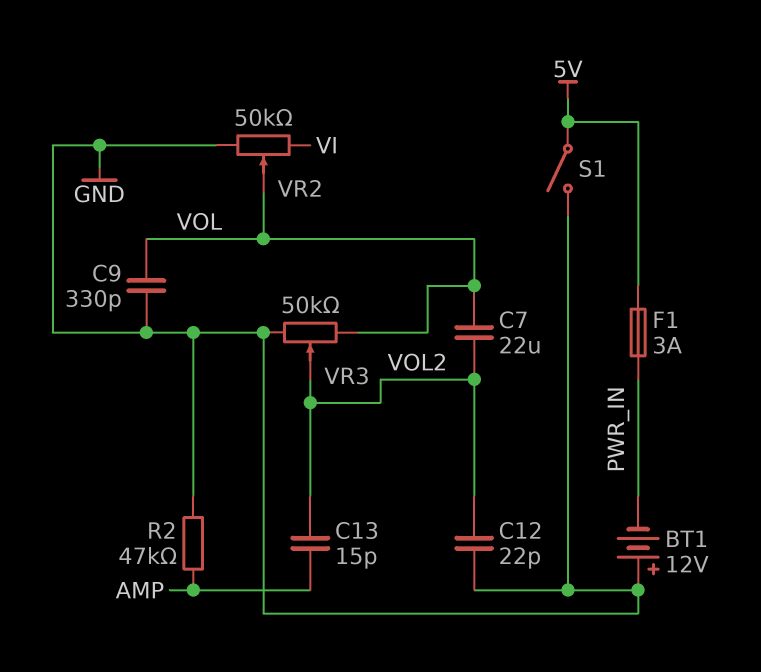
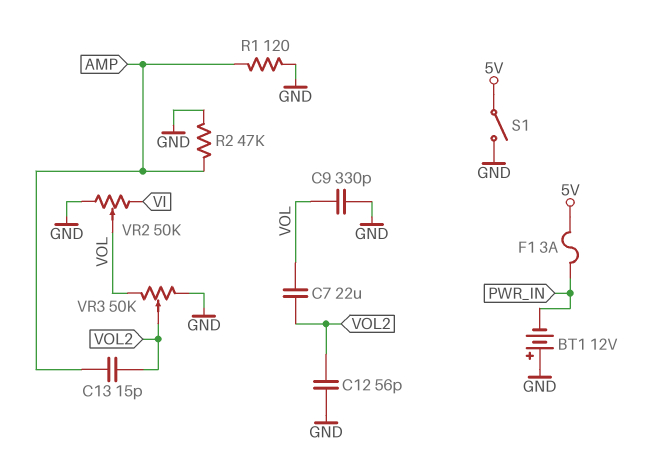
C12: 22pF (GND, VOL2) -> 56pF (GND, VOL2)
R1: none -> 120 (AMP, GND)

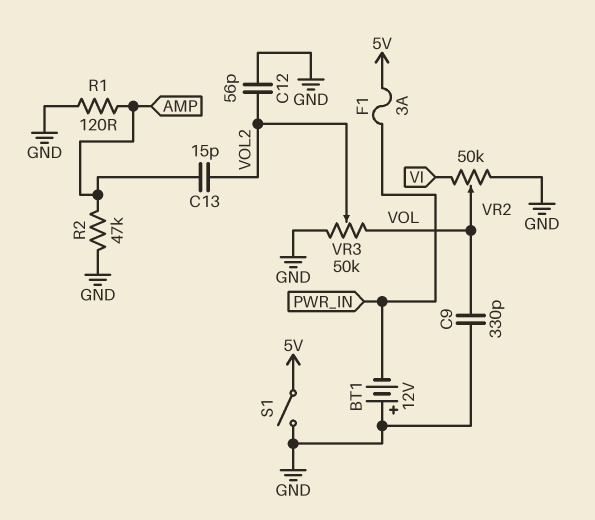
C7: 22uF (VOL, VOL2) -> none

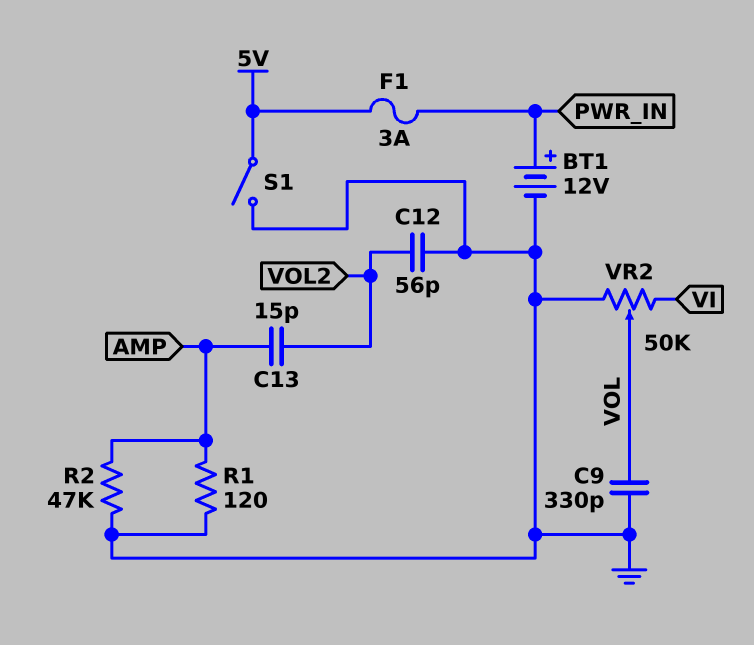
BT1: 12V (plus GND, minus PWR_IN) -> 12V (plus PWR_IN, minus GND)
VR3: 50k (GND, VOL, wiper VOL2) -> none

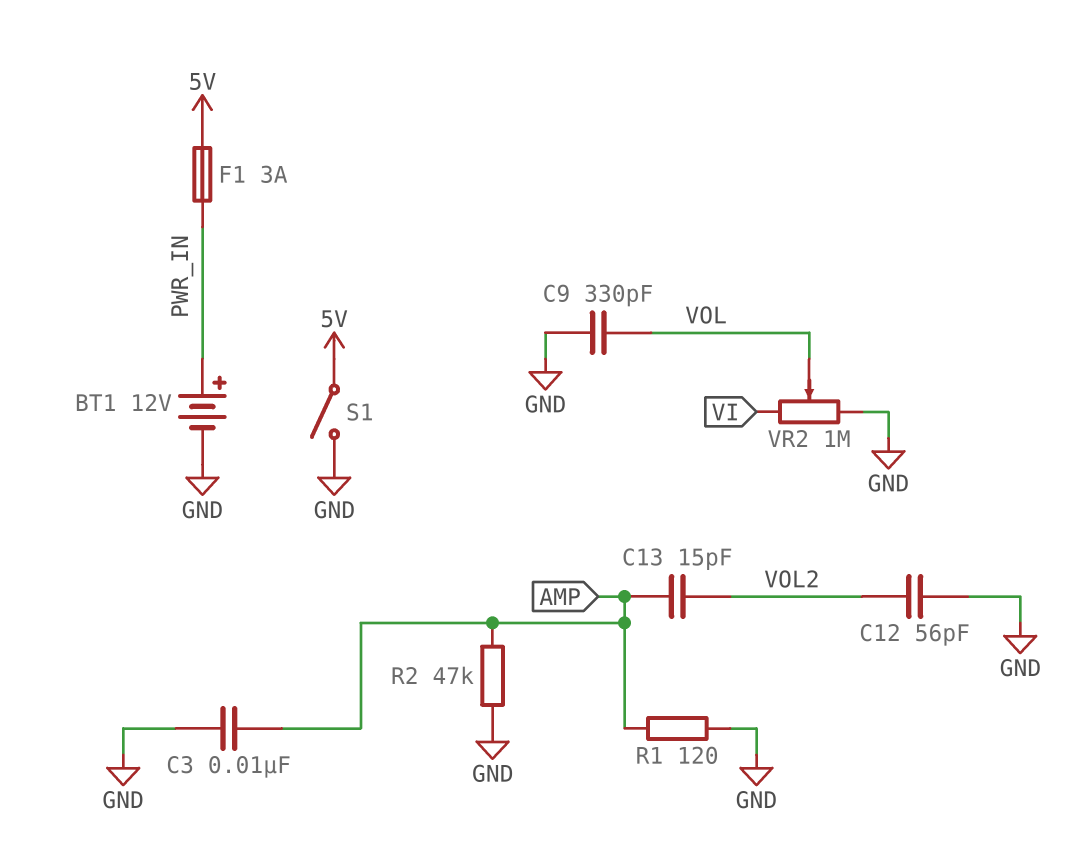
C3: none -> 10nF (AMP, GND)
VR2: 50k (GND, VI, wiper VOL) -> 1M (GND, VI, wiper VOL)

